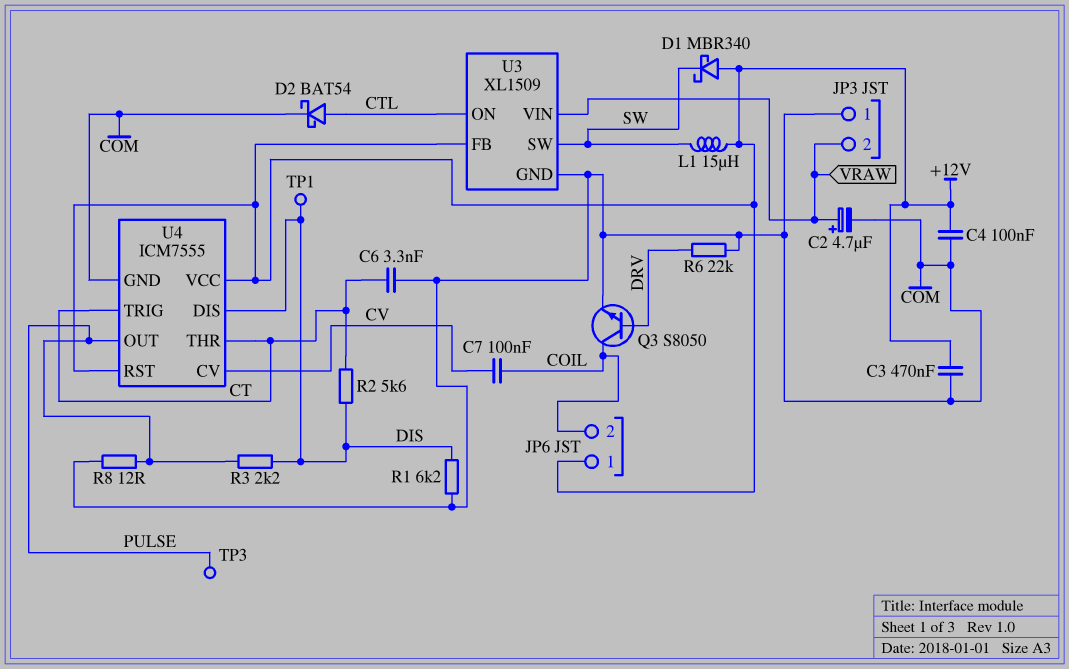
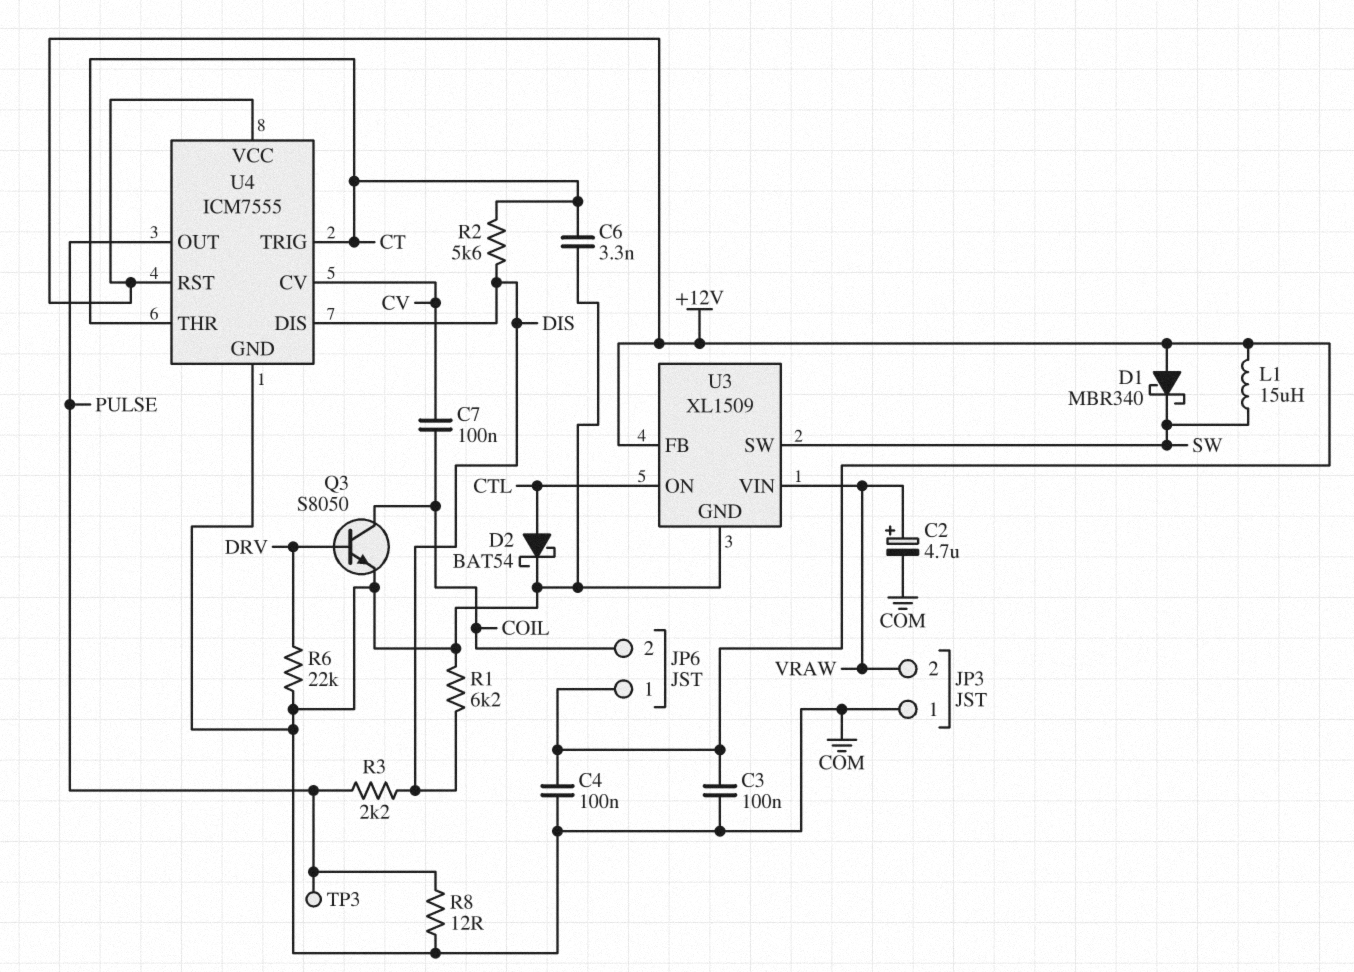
C3: 470nF (+12V, COM) -> 100nF (+12V, COM)
TP1: test point (DIS) -> none

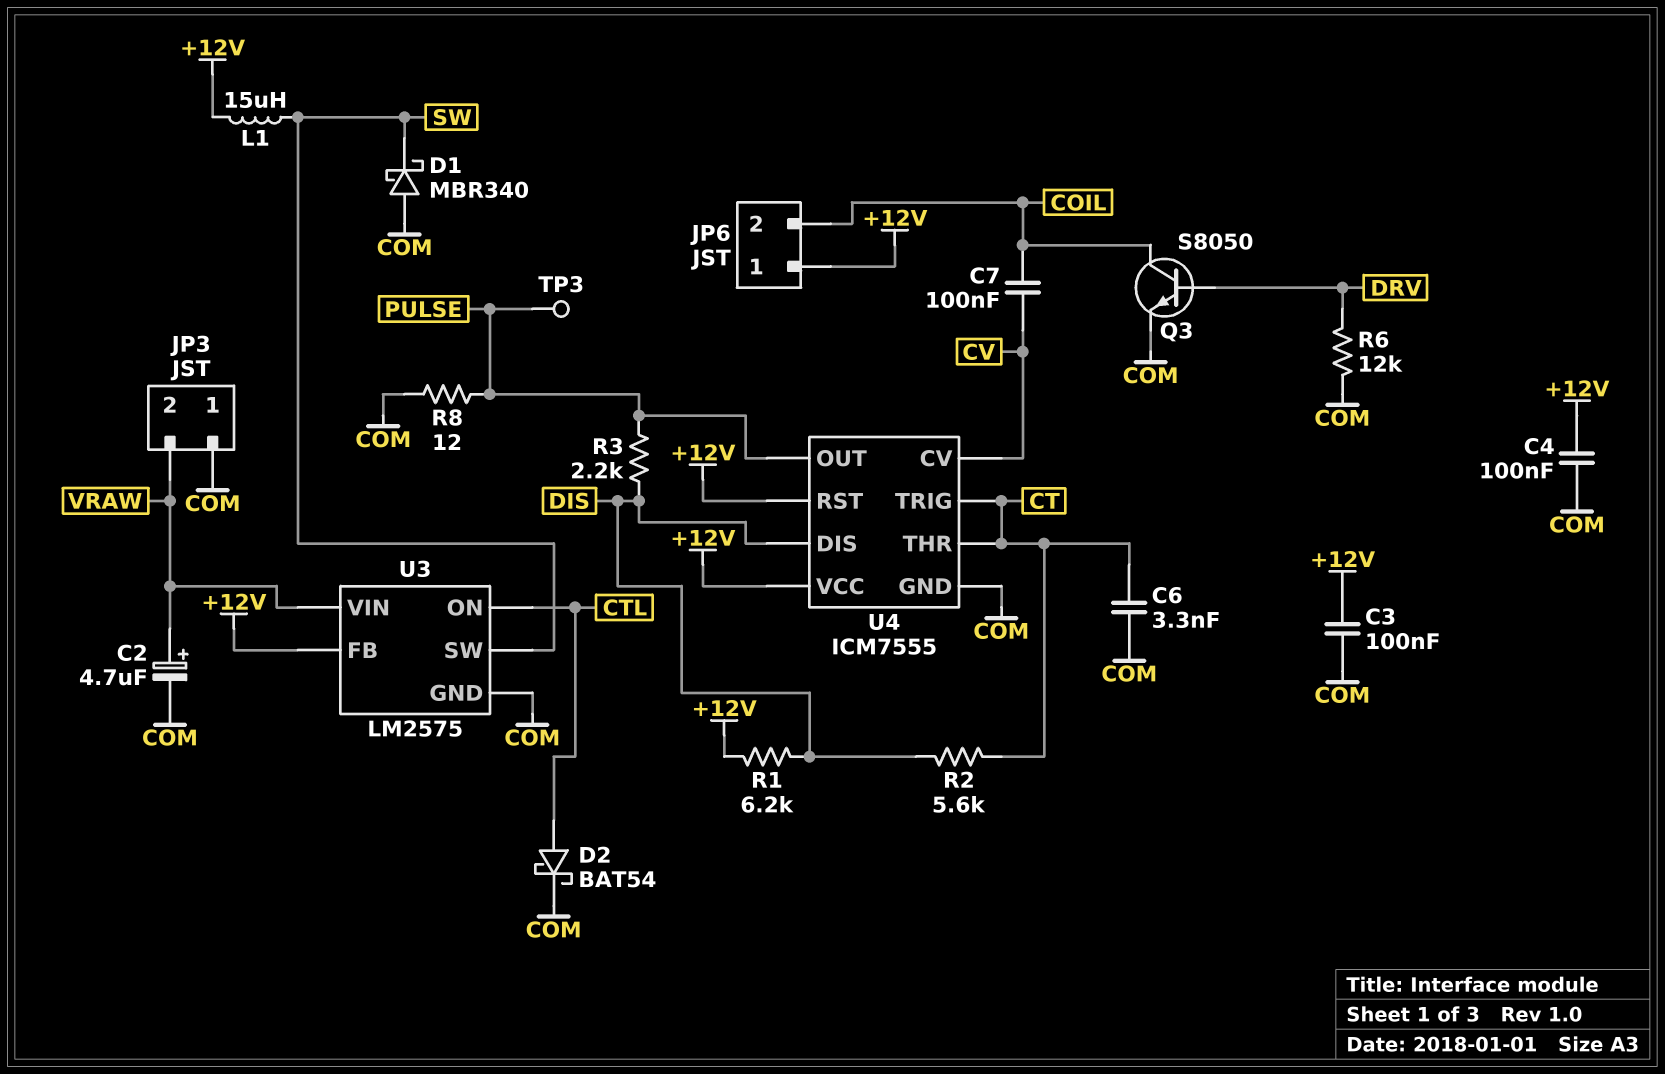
D1: schottky MBR340 (A +12V, K SW) -> schottky MBR340 (A COM, K SW)
R1: 6.2k (COM, DIS) -> 6.2k (+12V, DIS)
R6: 22k (COM, DRV) -> 12k (COM, DRV)
U3: XL1509 -> LM2575

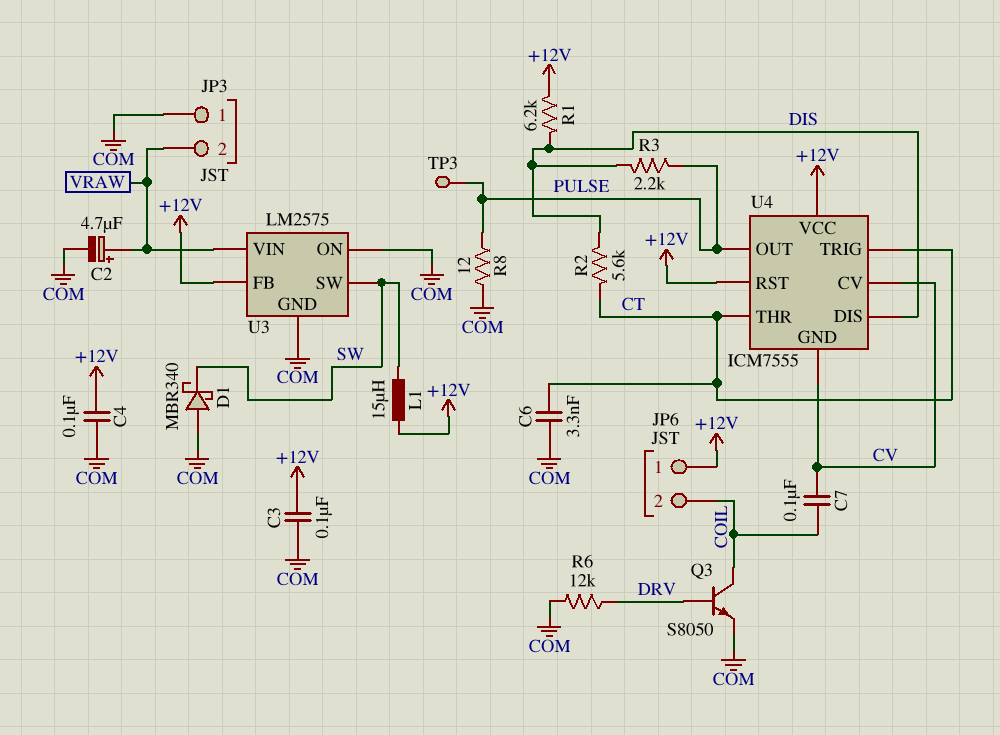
D2: schottky BAT54 (A CTL, K COM) -> none
U3 pin ON: CTL -> COM
U4 pin GND: COM -> CV

